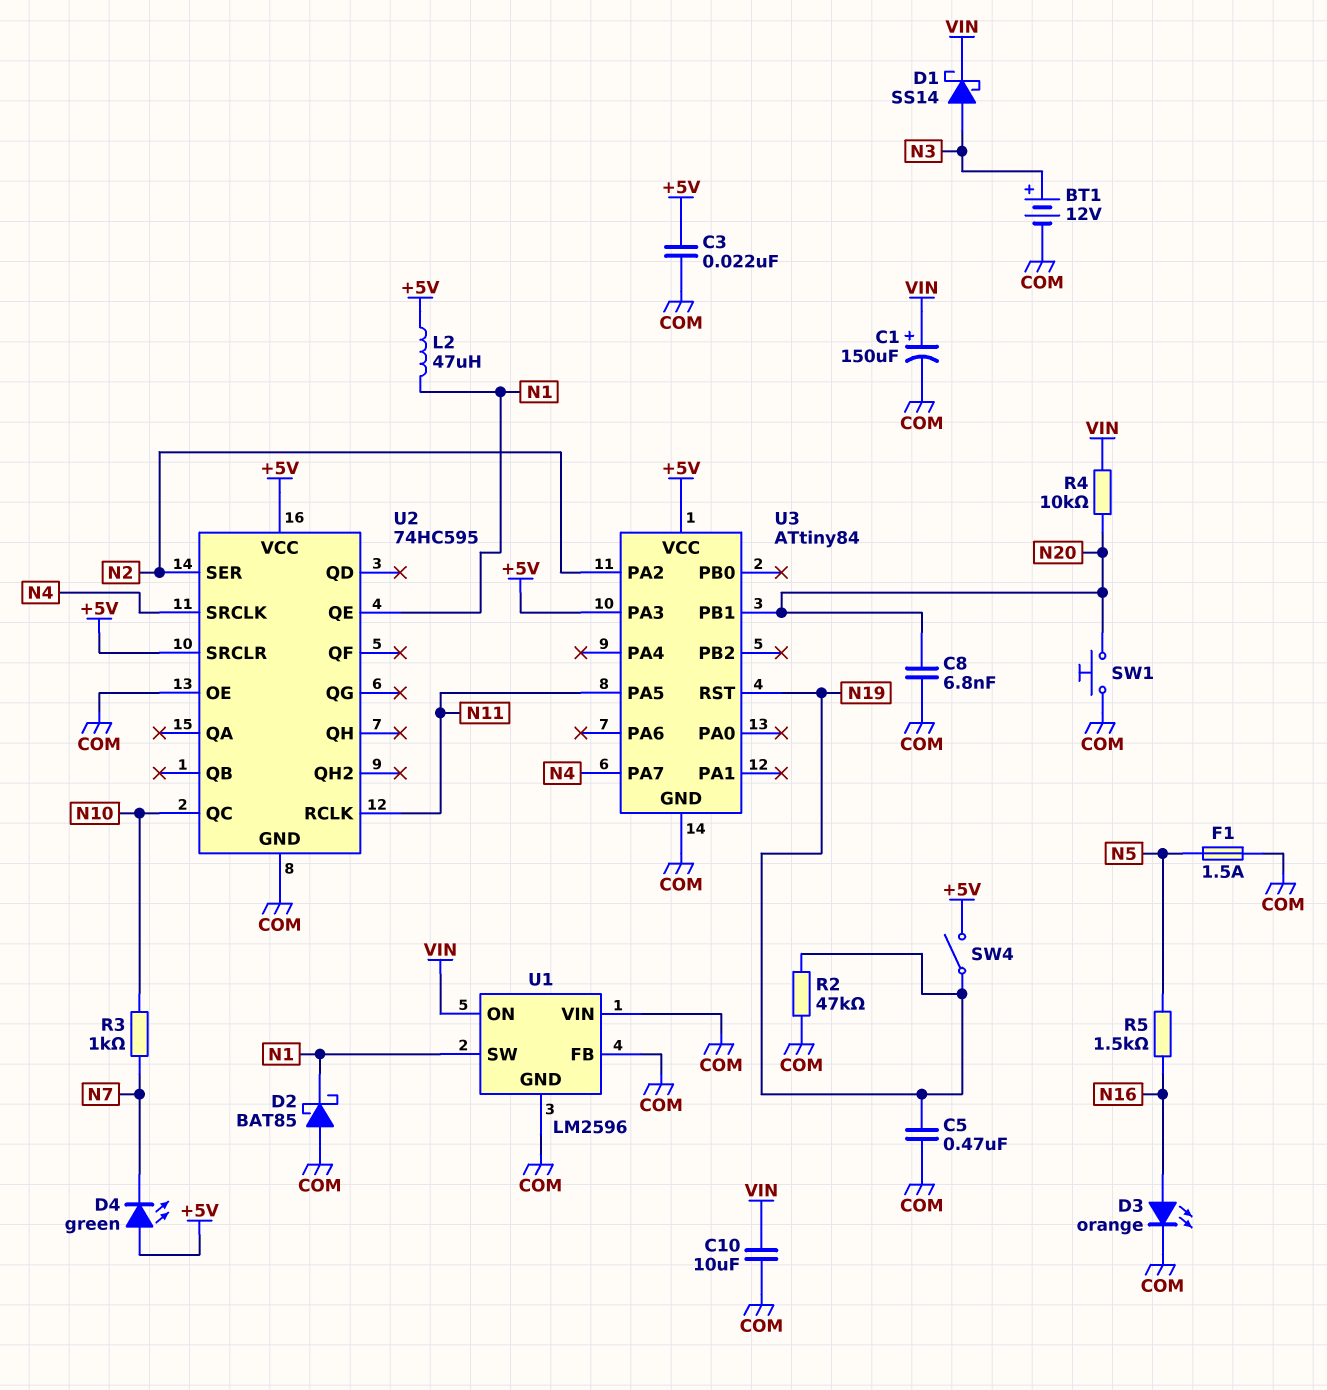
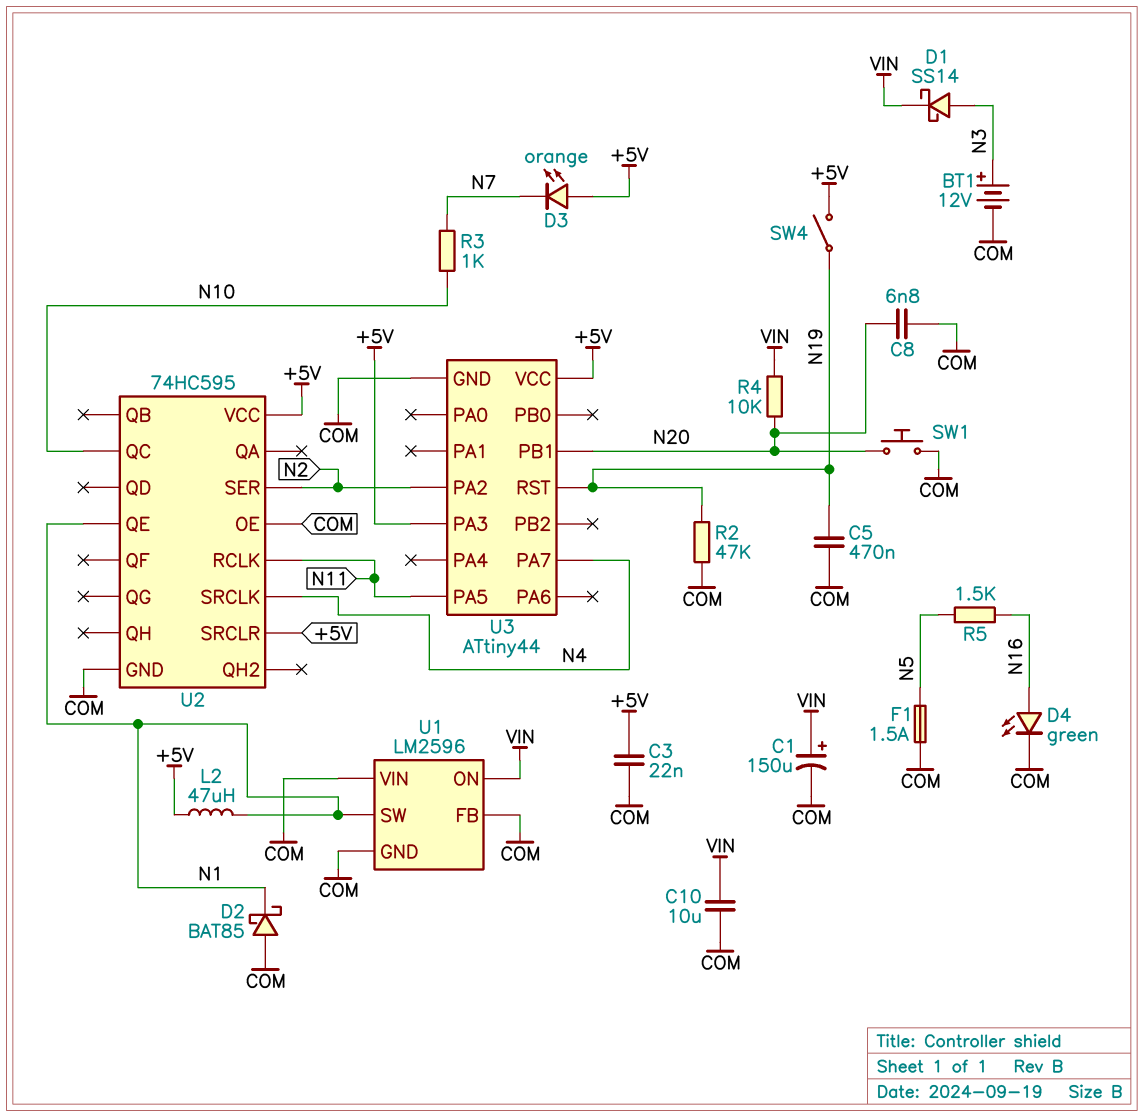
D3: LED orange (A N16, K COM) -> LED orange (A +5V, K N7)
D4: LED green (A +5V, K N7) -> LED green (A N16, K COM)
U3: ATtiny84 -> ATtiny44

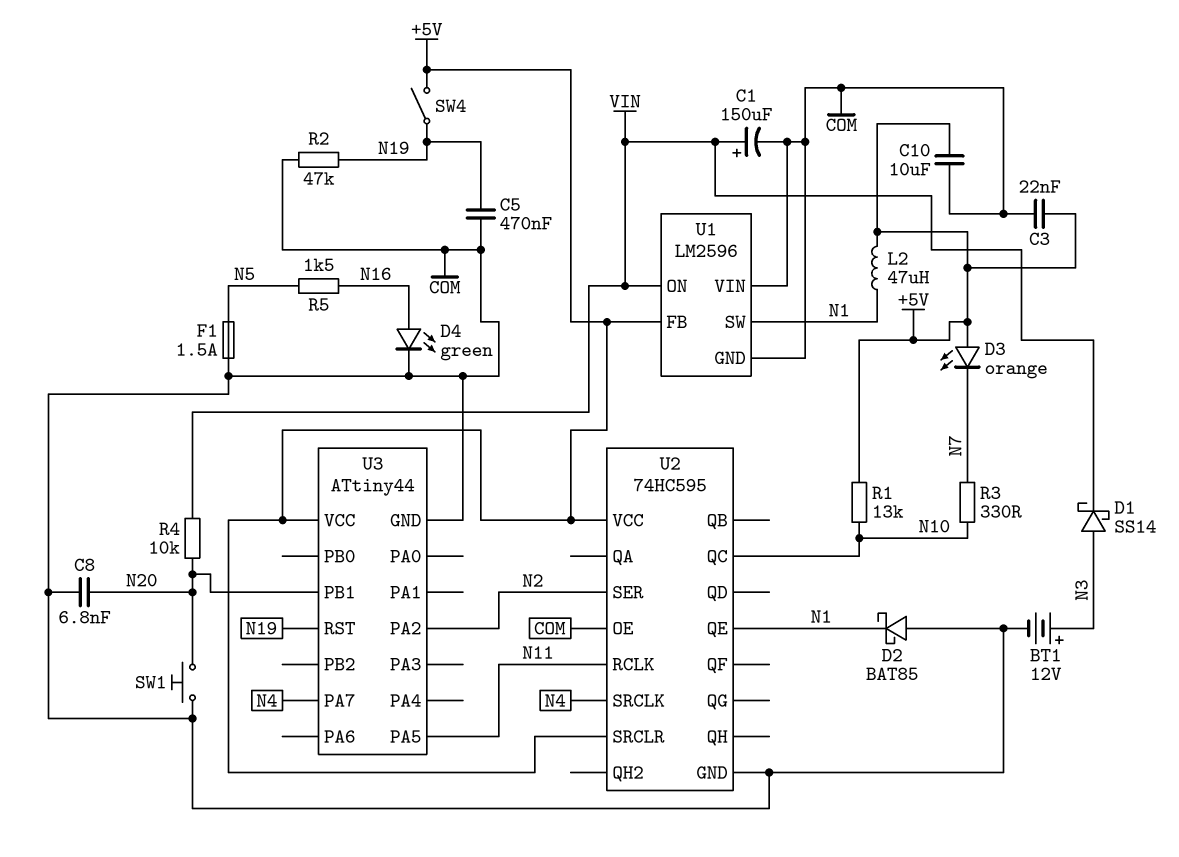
C10: 10uF (COM, VIN) -> 10uF (+5V, COM)
R1: none -> 13k (+5V, N10)
R3: 1k (N7, N10) -> 330 (N7, N10)
U1 pin FB: COM -> +5V
U3 pin PA3: +5V -> none

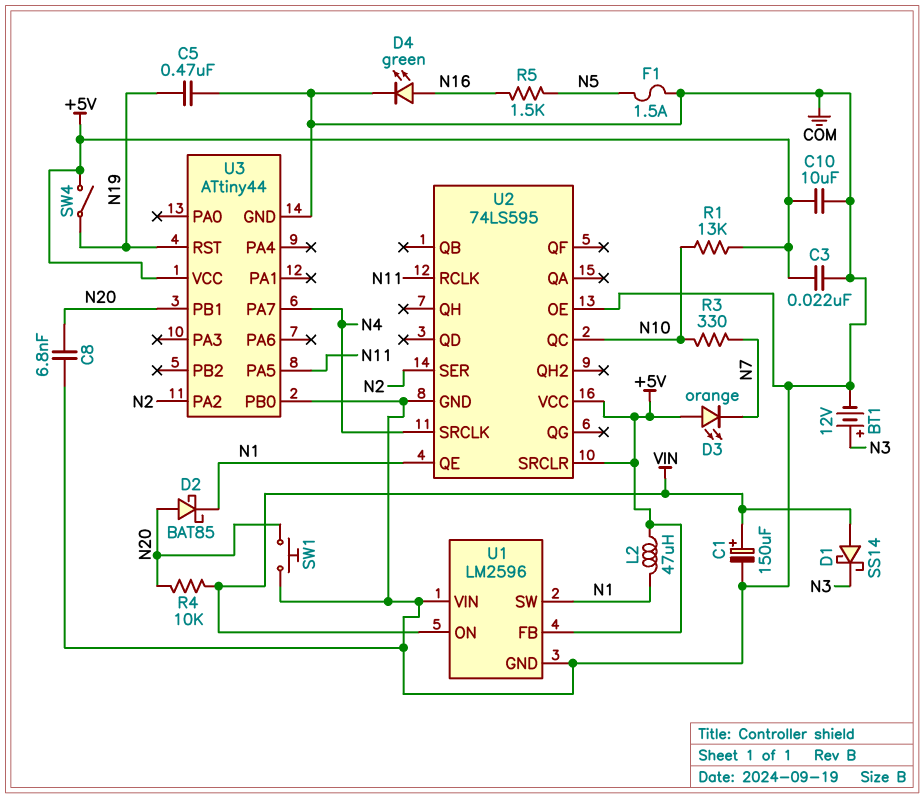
D1: schottky SS14 (A N3, K VIN) -> schottky SS14 (A VIN, K N3)
D2: schottky BAT85 (A COM, K N1) -> schottky BAT85 (A N20, K N1)
R2: 47k (COM, N19) -> none
U2: 74HC595 -> 74LS595
U3 pin PB0: none -> COM

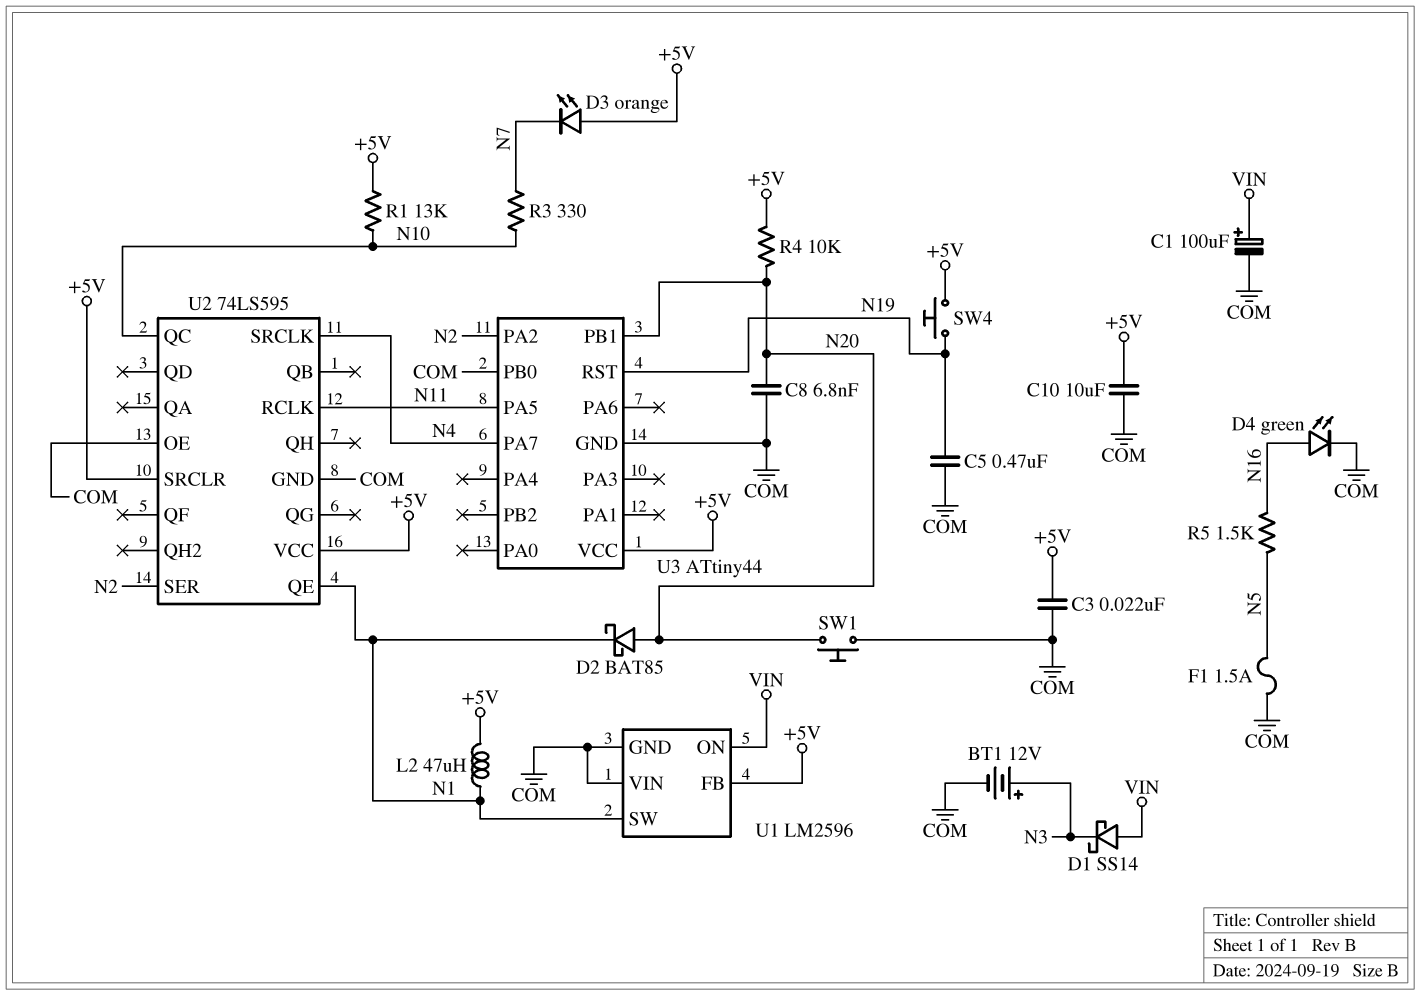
C1: 150uF (plus VIN, minus COM) -> 100uF (plus VIN, minus COM)
R4: 10k (N20, VIN) -> 10k (+5V, N20)
SW4: switch (+5V, N19) -> button (+5V, N19)

